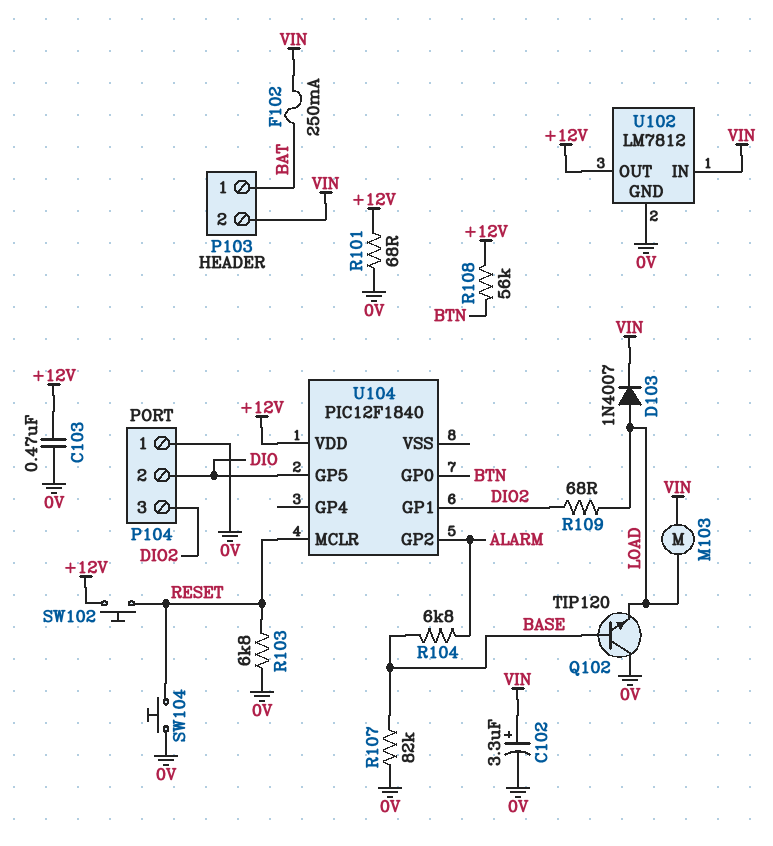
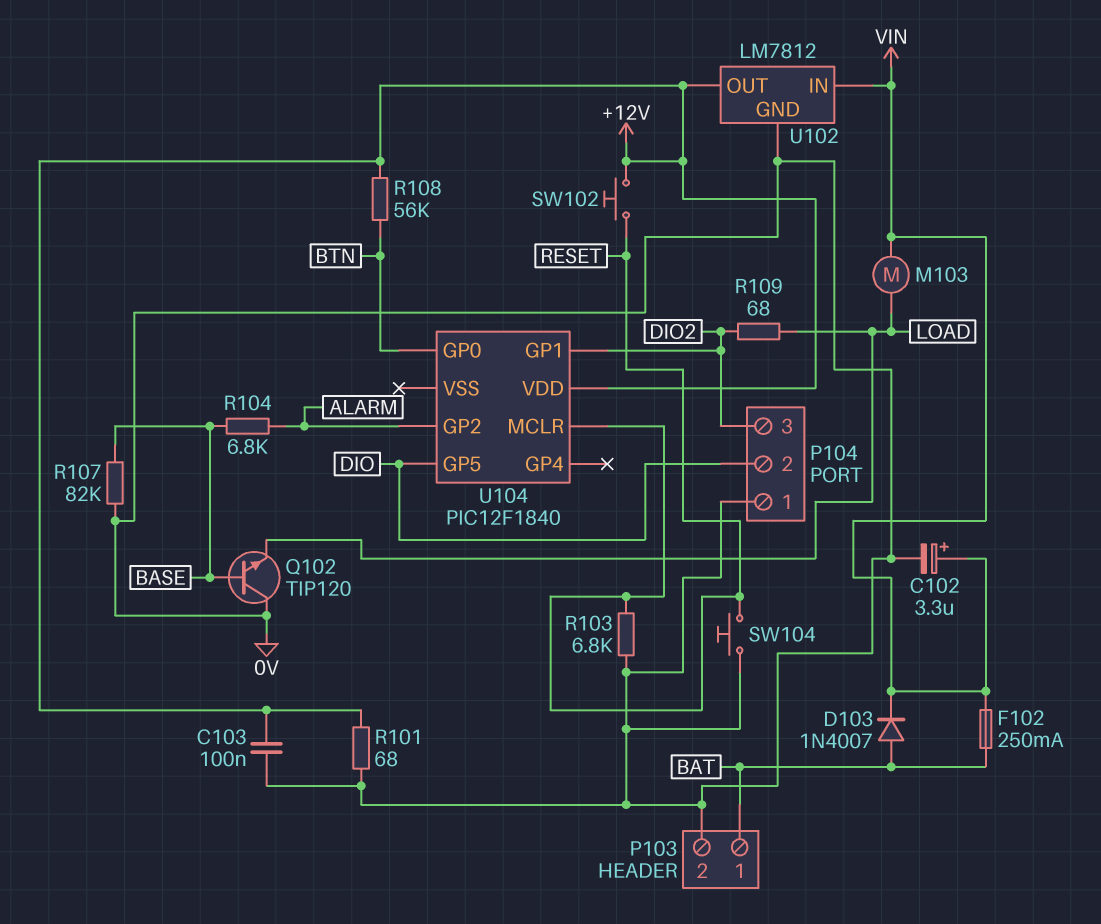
C103: 470nF (+12V, 0V) -> 100nF (+12V, 0V)
D103: diode 1N4007 (A LOAD, K VIN) -> diode 1N4007 (A BAT, K VIN)
P103 pin 2: VIN -> 0V

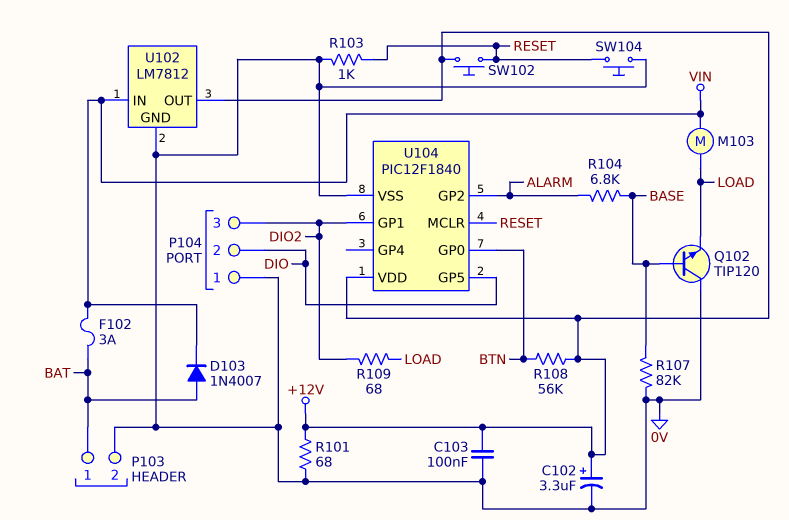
C102: 3.3uF (plus VIN, minus 0V) -> 3.3uF (plus +12V, minus 0V)
F102: 250mA (BAT, VIN) -> 3A (BAT, VIN)
R103: 6.8k (0V, RESET) -> 1k (0V, RESET)
U104 pin VSS: none -> 0V

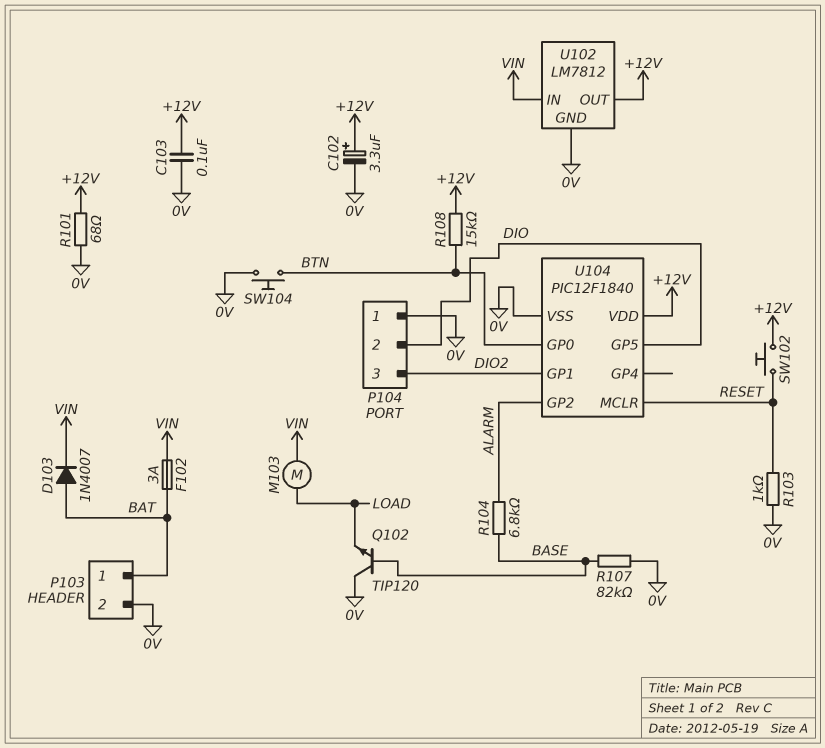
R108: 56k (+12V, BTN) -> 15k (+12V, BTN)
R109: 68 (DIO2, LOAD) -> none
SW104: button (0V, RESET) -> button (0V, BTN)

